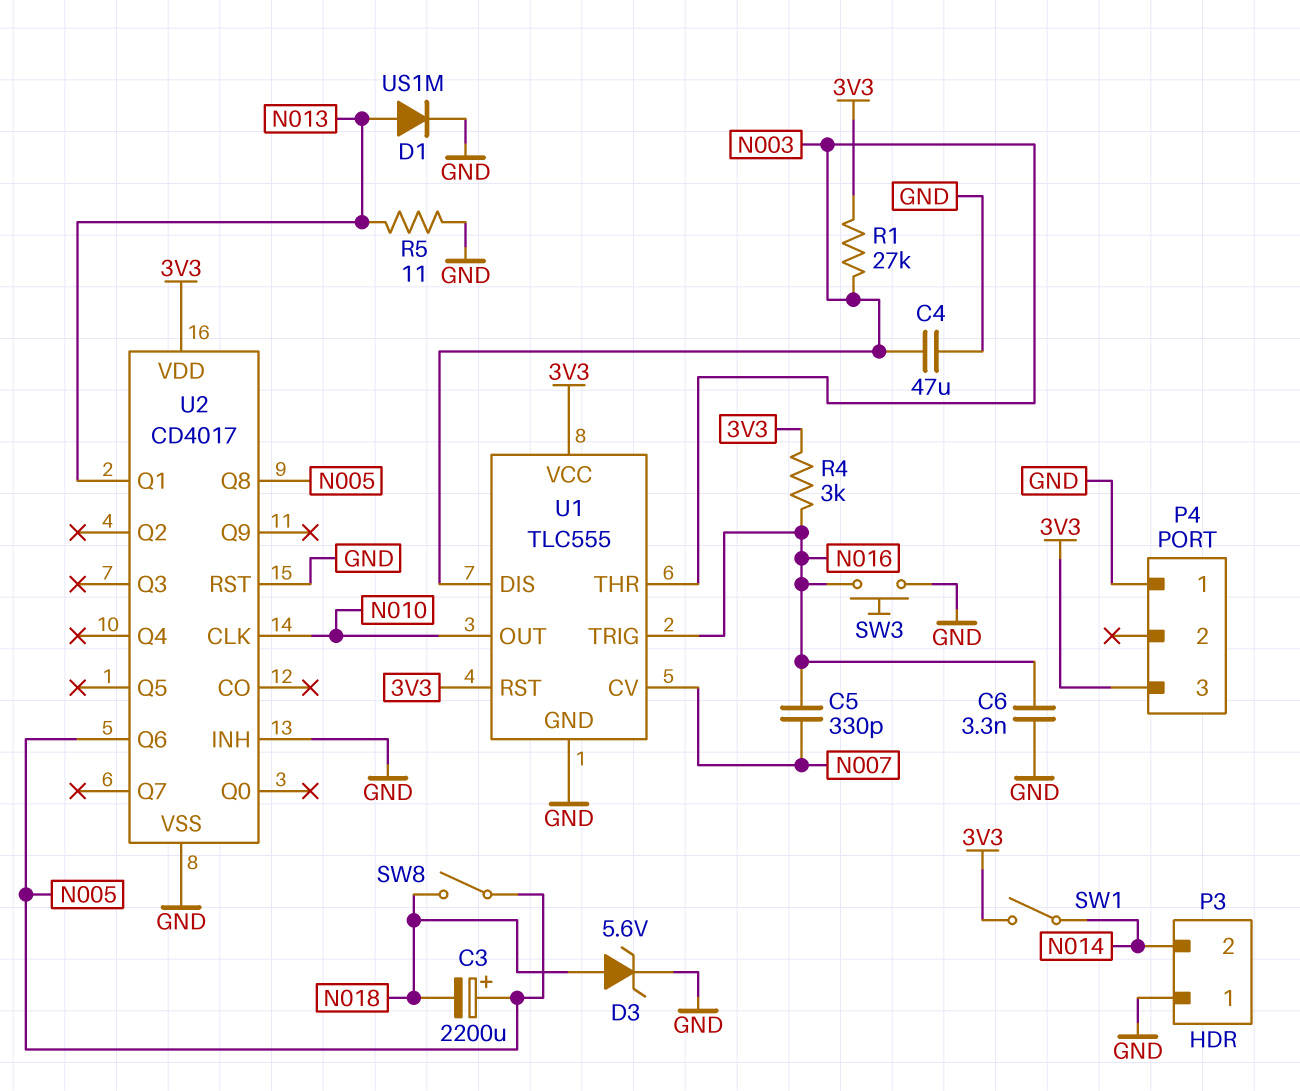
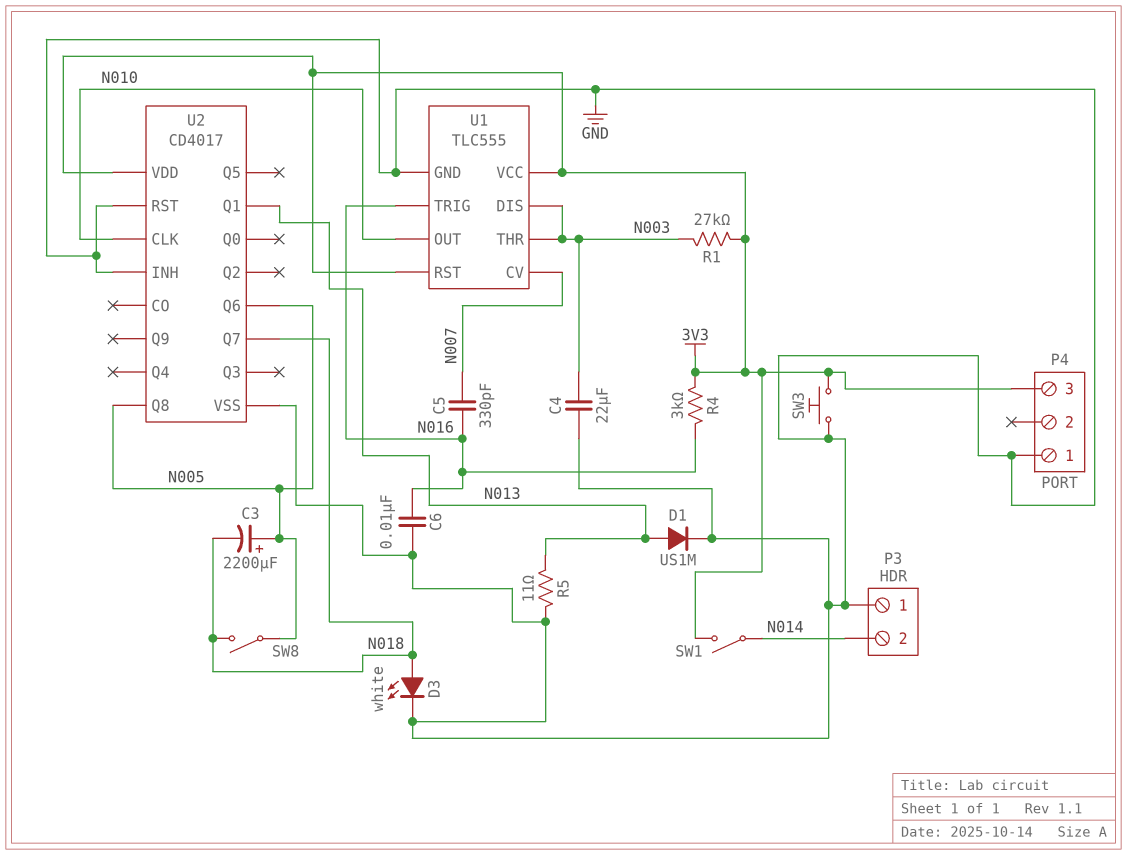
C4: 47uF (GND, N003) -> 22uF (GND, N003)
C6: 3.3nF (GND, N016) -> 10nF (GND, N016)
D3: zener 5.6V (A N018, K GND) -> LED white (A N018, K GND)
SW3: button (GND, N016) -> button (3V3, GND)
U2 pin Q7: none -> N018

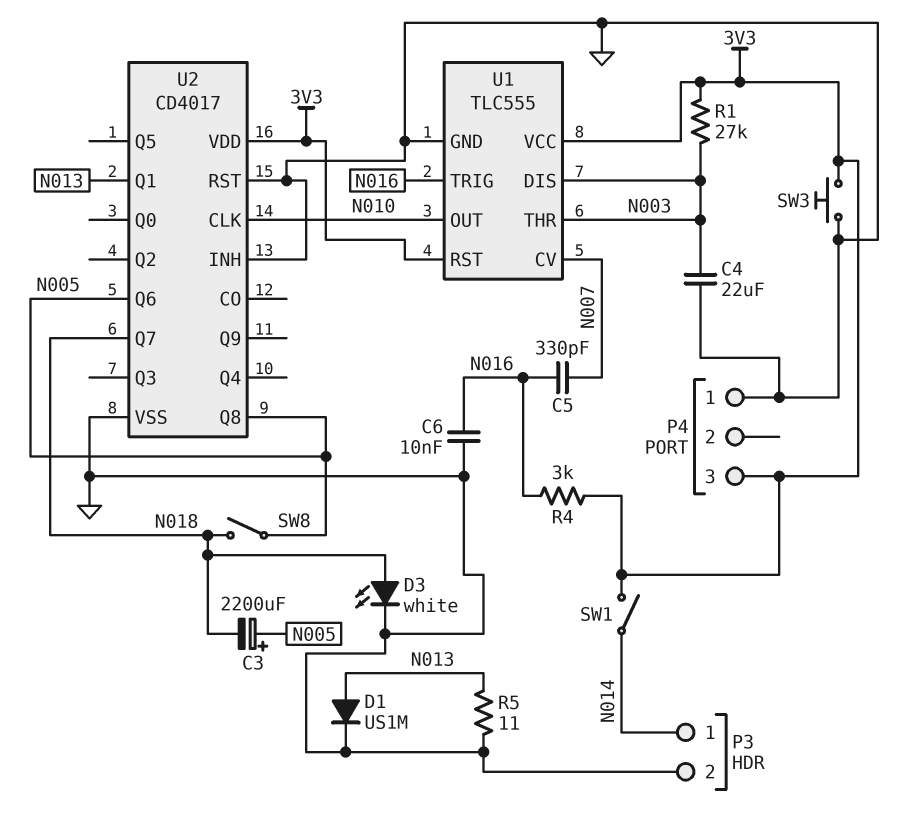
P3 pin 1: GND -> N014
P3 pin 2: N014 -> GND

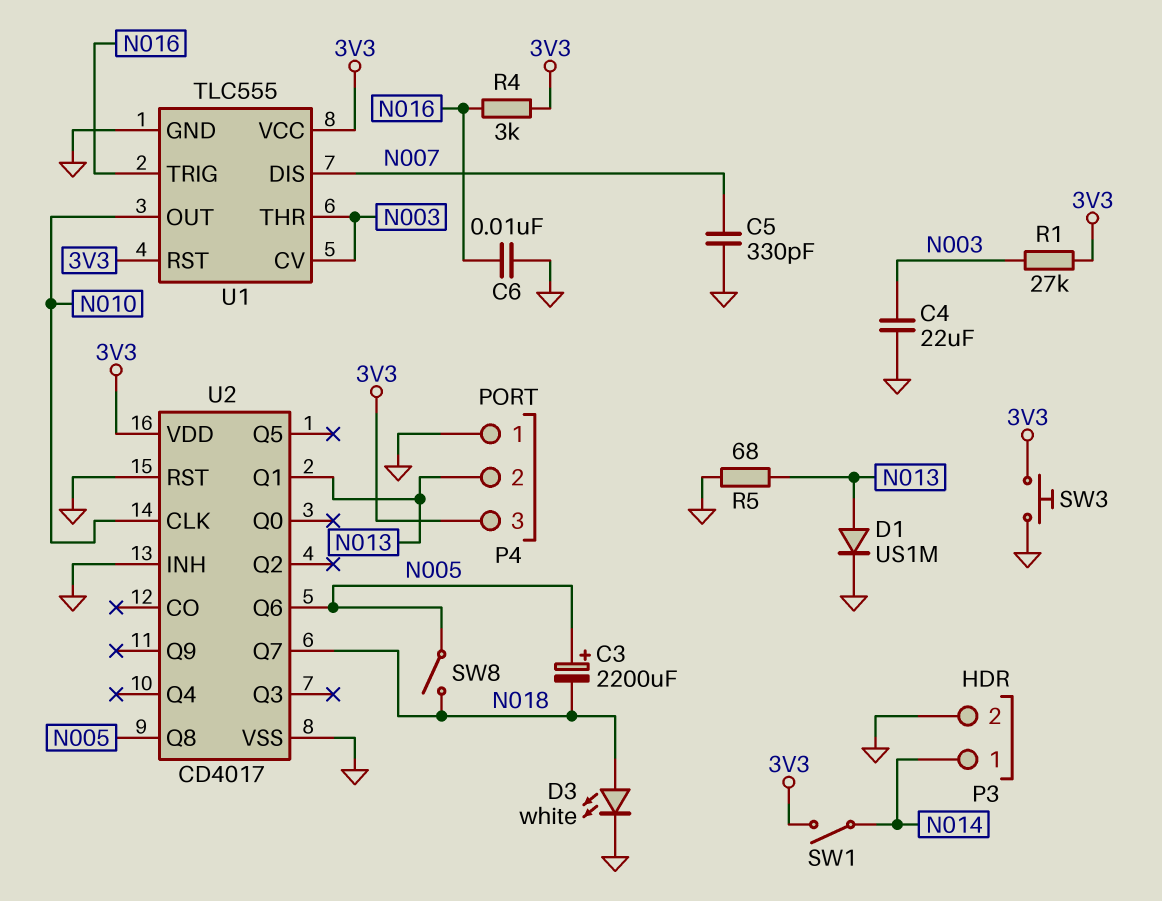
C5: 330pF (N007, N016) -> 330pF (GND, N007)
P4 pin 2: none -> N013
R5: 11 (GND, N013) -> 68 (GND, N013)
U1 pin CV: N007 -> N003
U1 pin DIS: N003 -> N007

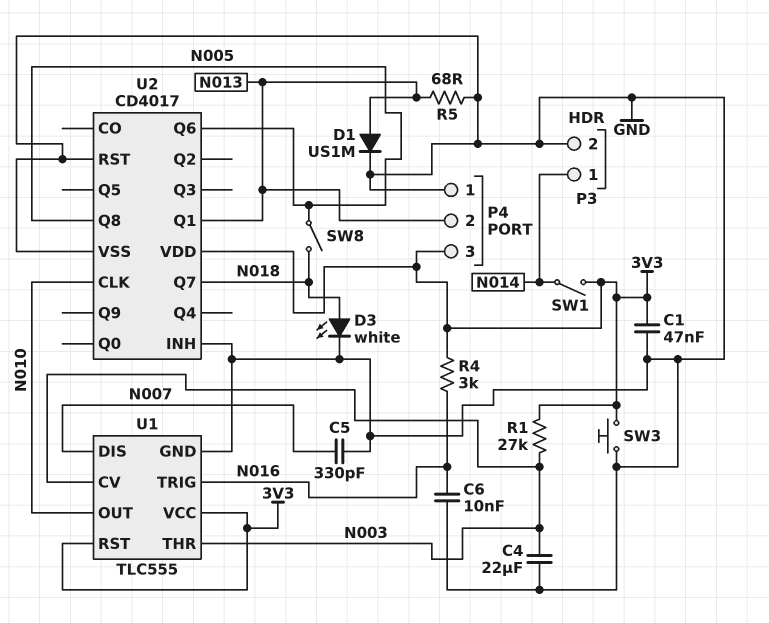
C1: none -> 47nF (3V3, GND)
C3: 2200uF (plus N005, minus N018) -> none

